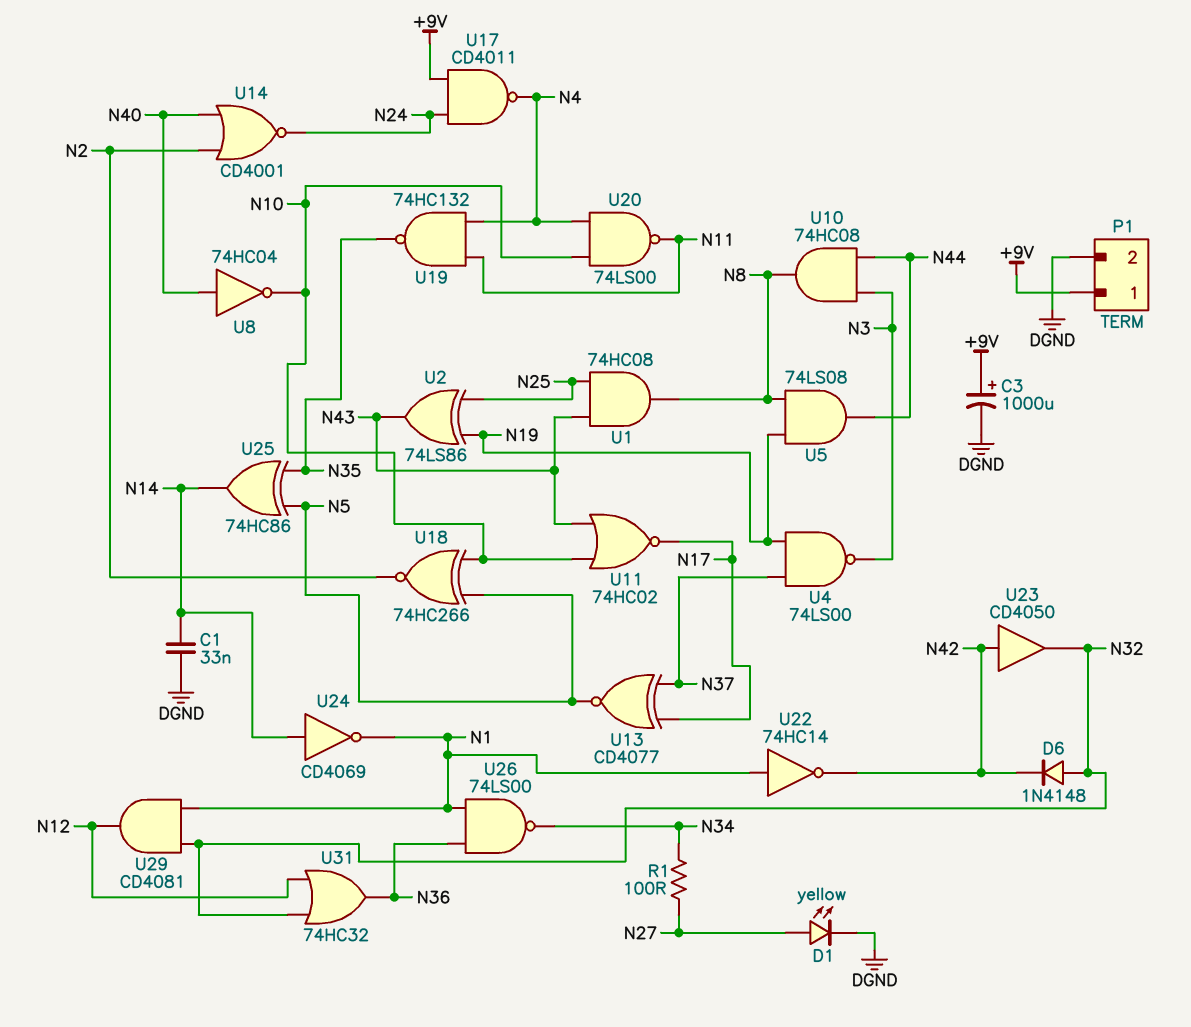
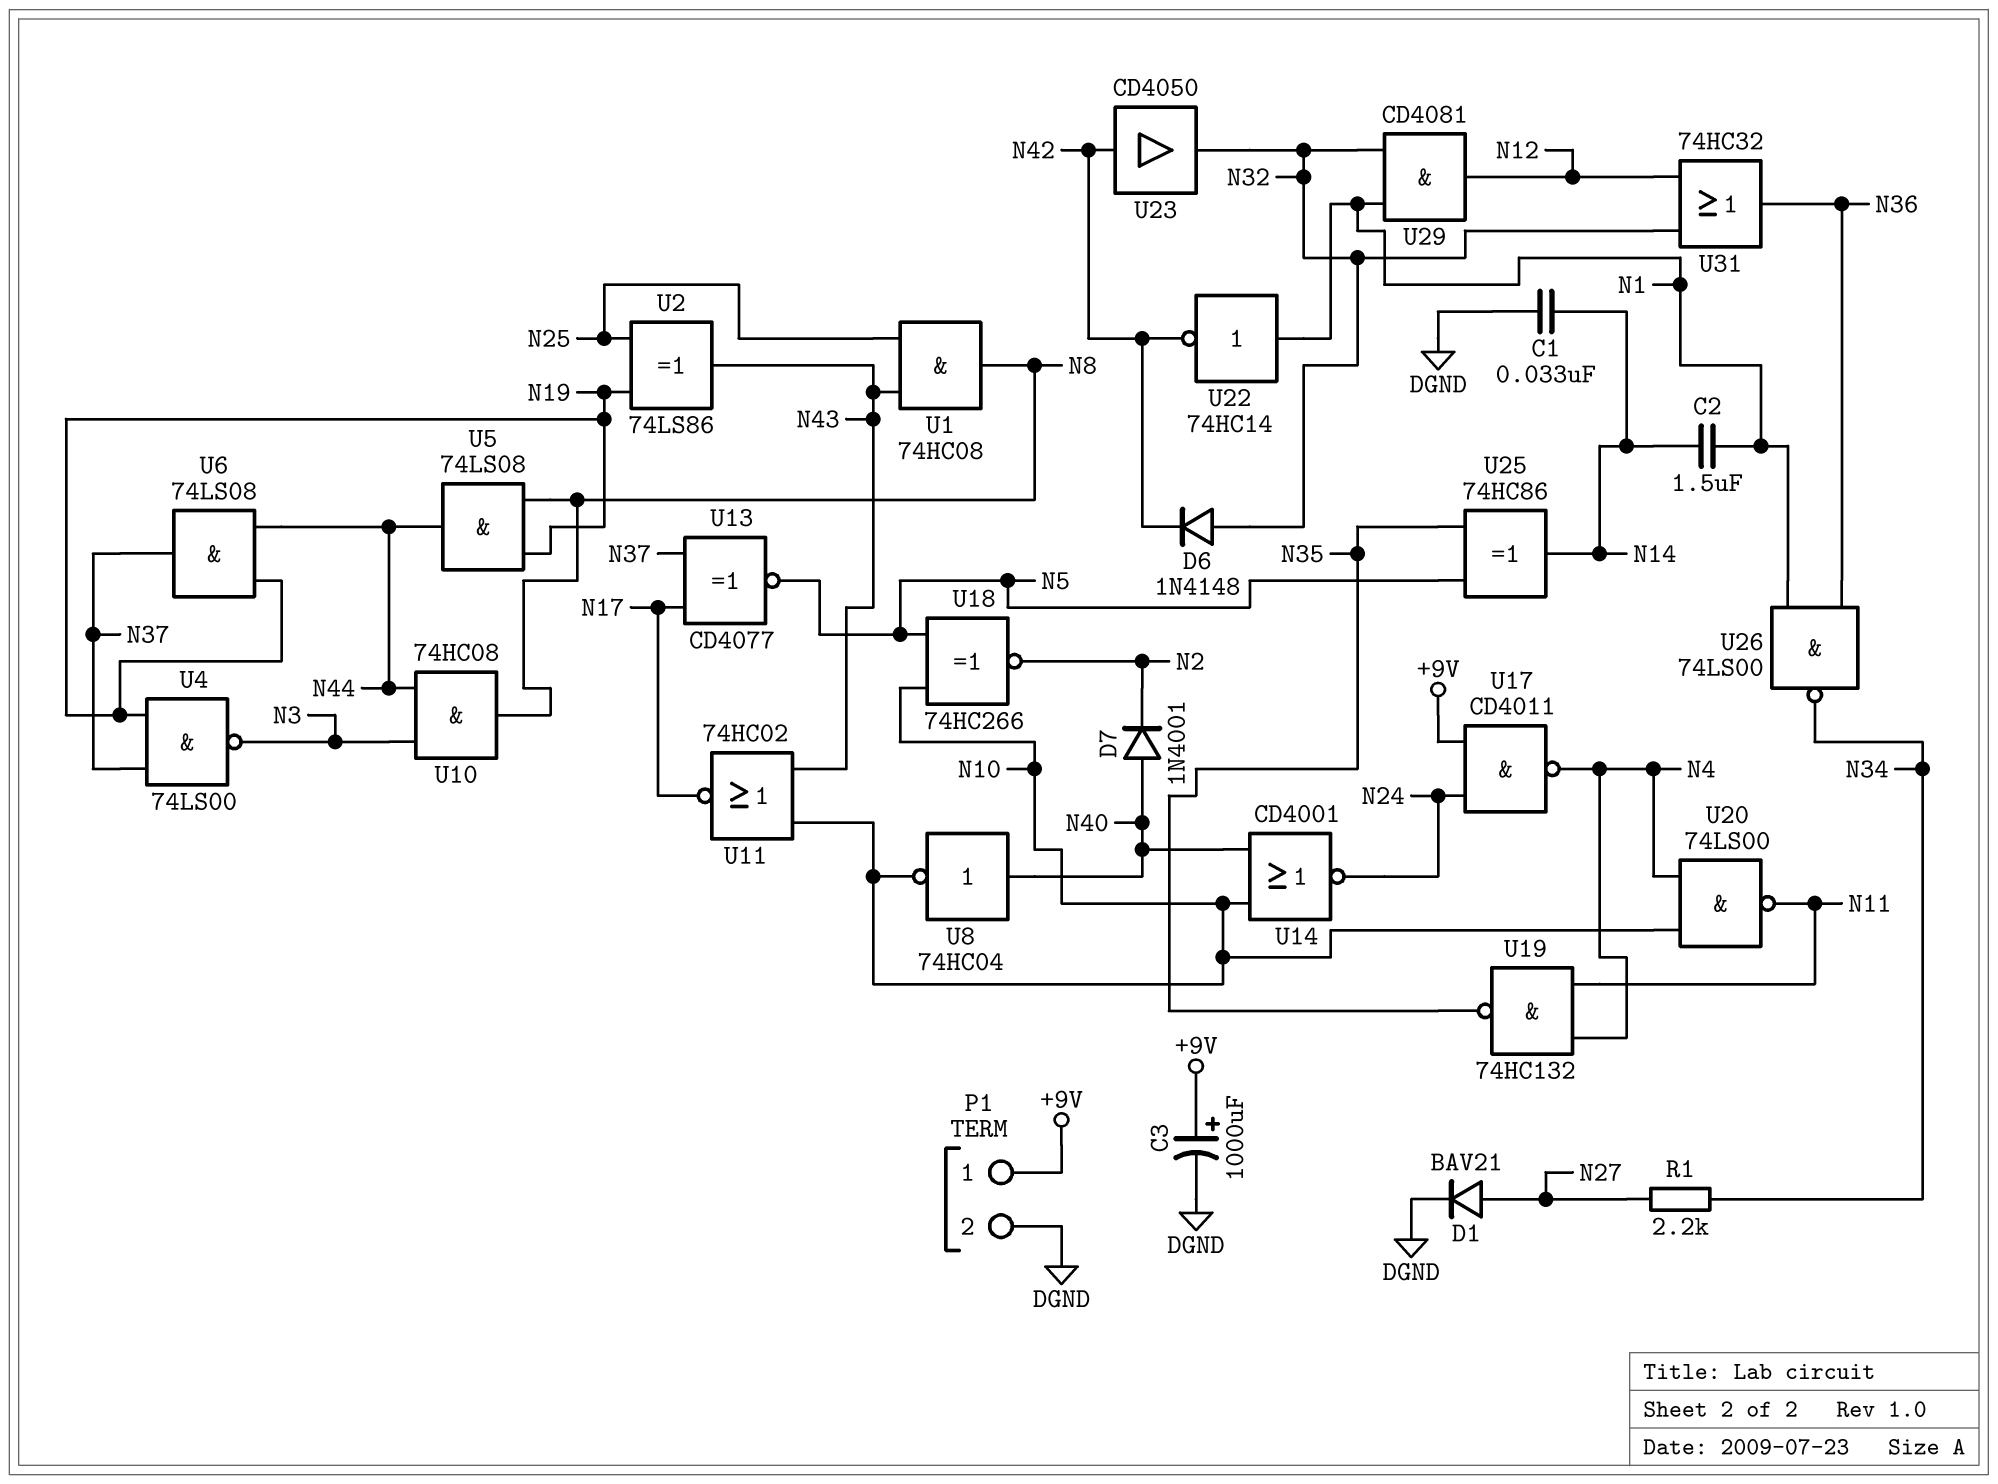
C2: none -> 1.5uF (N1, N14)
D1: LED yellow (A N27, K DGND) -> diode BAV21 (A N27, K DGND)
D7: none -> diode 1N4001 (A N40, K N2)
R1: 100 (N27, N34) -> 2.2k (N27, N34)
U6: none -> AND 74LS08 (in N19, in N44, out N37)
U14: NOR CD4001 (in N2, in N40, out N24) -> NOR CD4001 (in N10, in N40, out N24)
U24: NOT CD4069 (in N14, out N1) -> none

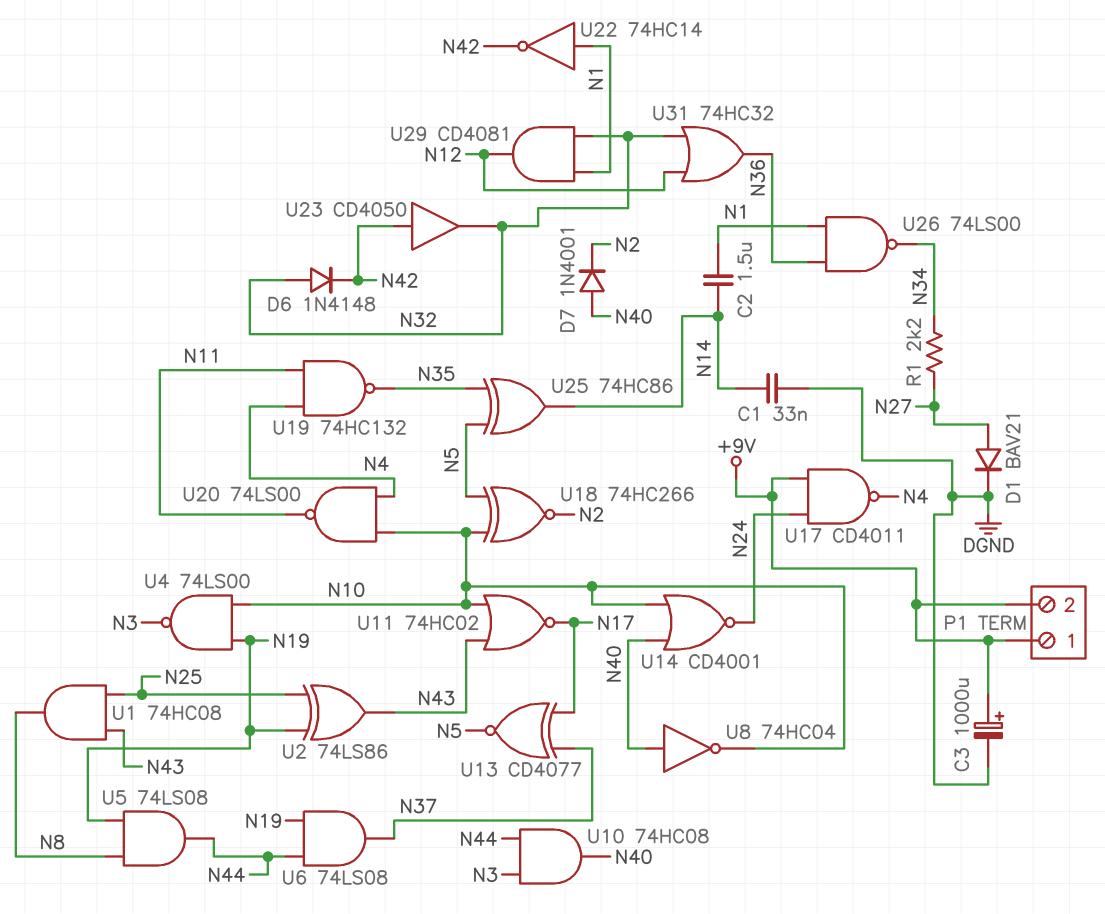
P1 pin 2: DGND -> +9V
U4: NAND 74LS00 (in N19, in N37, out N3) -> NAND 74LS00 (in N10, in N19, out N3)
U10: AND 74HC08 (in N3, in N44, out N8) -> AND 74HC08 (in N3, in N44, out N40)

